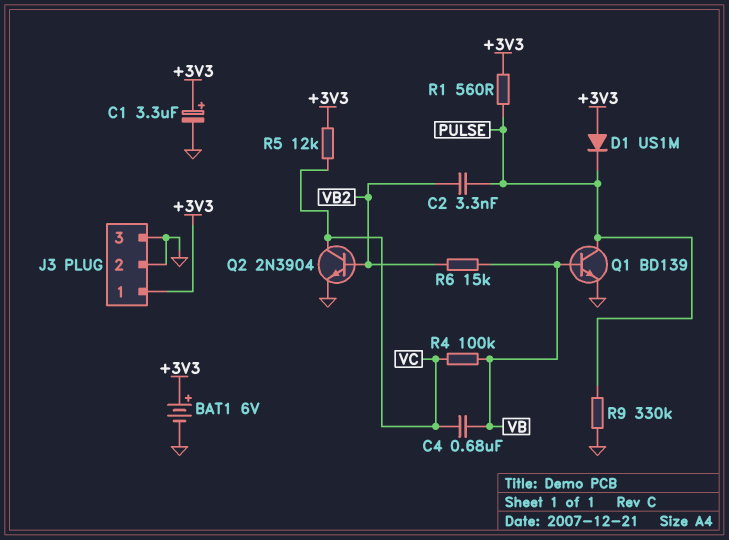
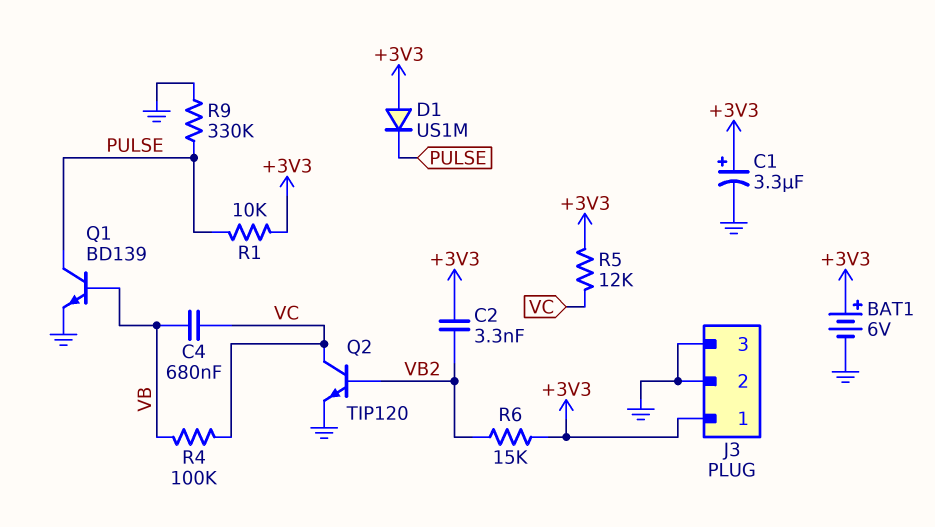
C2: 3.3nF (PULSE, VB2) -> 3.3nF (+3V3, VB2)
Q2: NPN 2N3904 (B VB2, C VC, E GND) -> NPN TIP120 (B VB2, C VC, E GND)
R1: 560 (+3V3, PULSE) -> 10k (+3V3, PULSE)
R6: 15k (VB, VB2) -> 15k (+3V3, VB2)

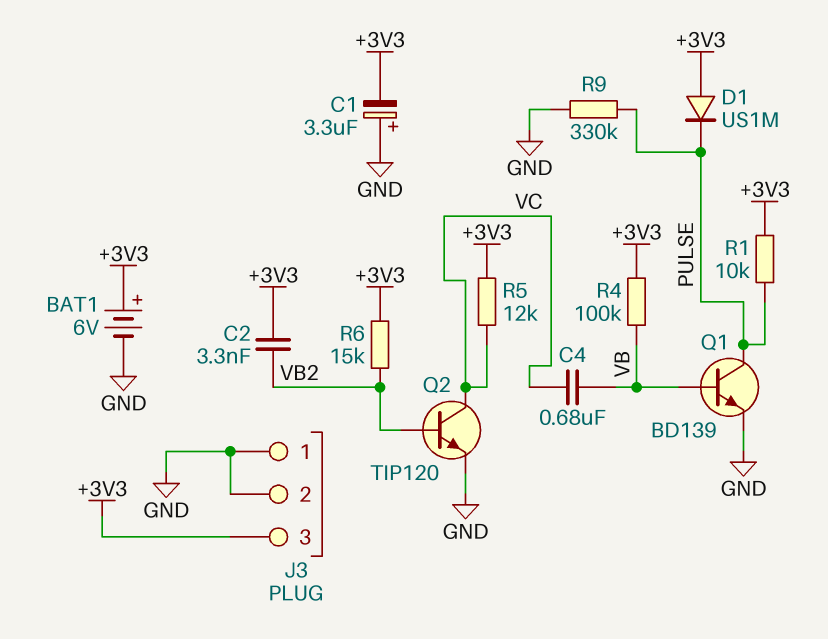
C1: 3.3uF (plus +3V3, minus GND) -> 3.3uF (plus GND, minus +3V3)
J3 pin 1: +3V3 -> GND
J3 pin 3: GND -> +3V3
R4: 100k (VB, VC) -> 100k (+3V3, VB)

